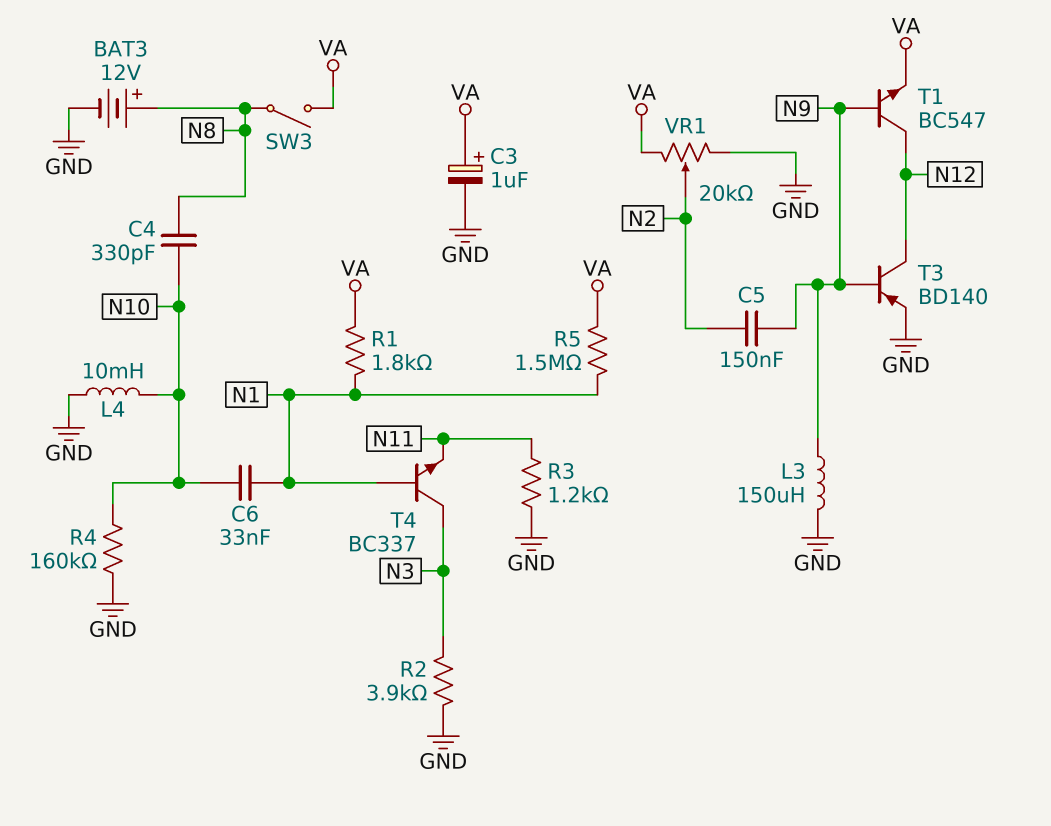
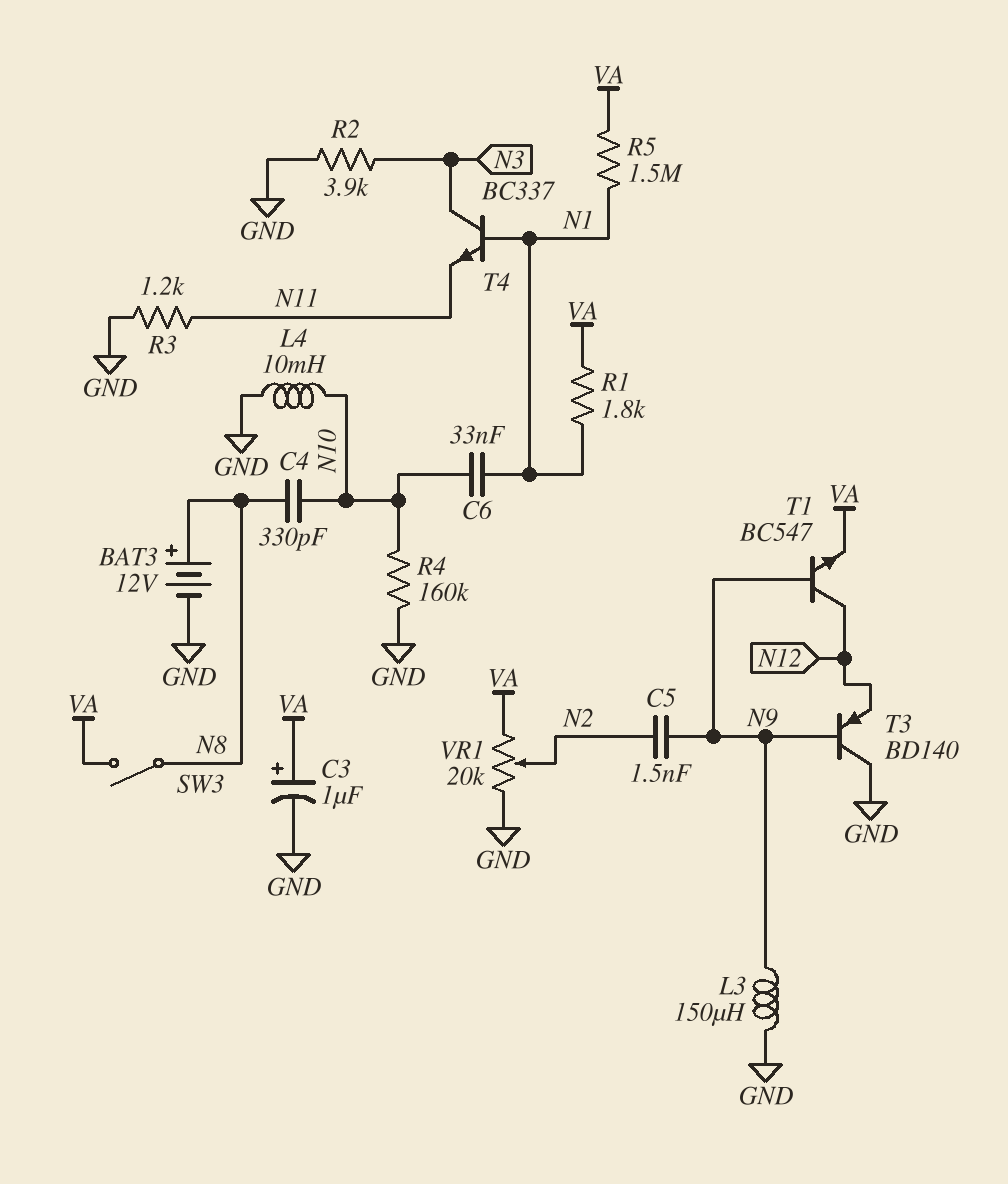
C5: 150nF (N2, N9) -> 1.5nF (N2, N9)
T3: PNP BD140 (B N9, C N12, E GND) -> PNP BD140 (B N9, C GND, E N12)

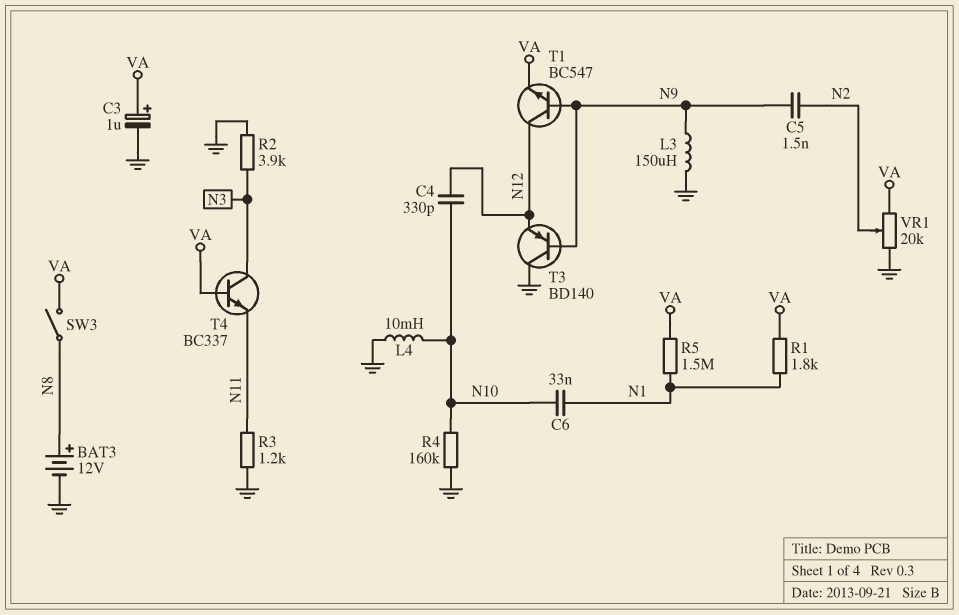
C4: 330pF (N8, N10) -> 330pF (N10, N12)
T4: NPN BC337 (B N1, C N3, E N11) -> NPN BC337 (B VA, C N3, E N11)

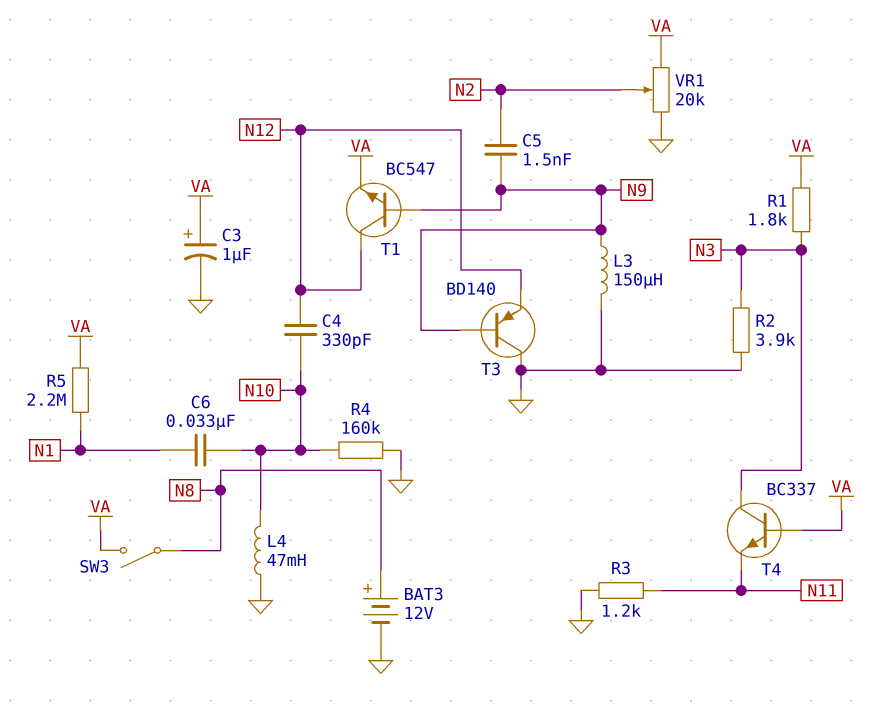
L4: 10mH (GND, N10) -> 47mH (GND, N10)
R1: 1.8k (N1, VA) -> 1.8k (N3, VA)
R5: 1.5M (N1, VA) -> 2.2M (N1, VA)

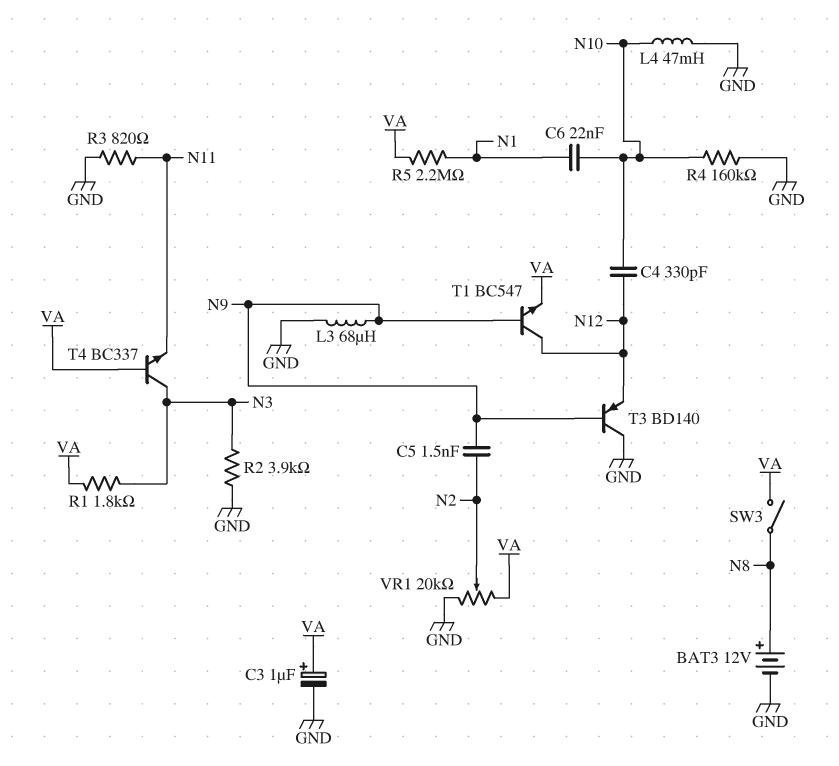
C6: 33nF (N1, N10) -> 22nF (N1, N10)
L3: 150uH (GND, N9) -> 68uH (GND, N9)
R3: 1.2k (GND, N11) -> 820 (GND, N11)

